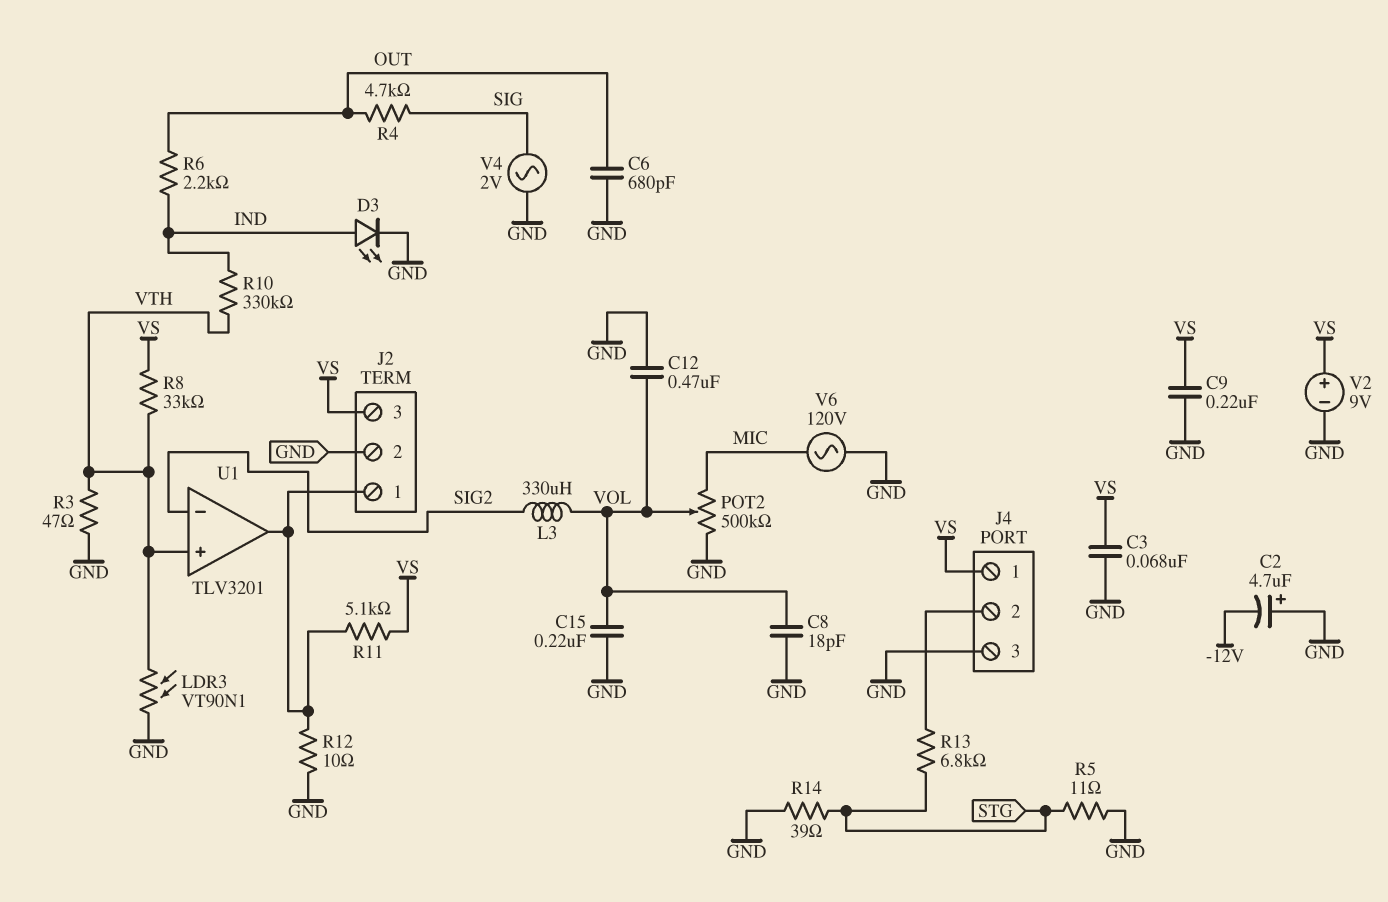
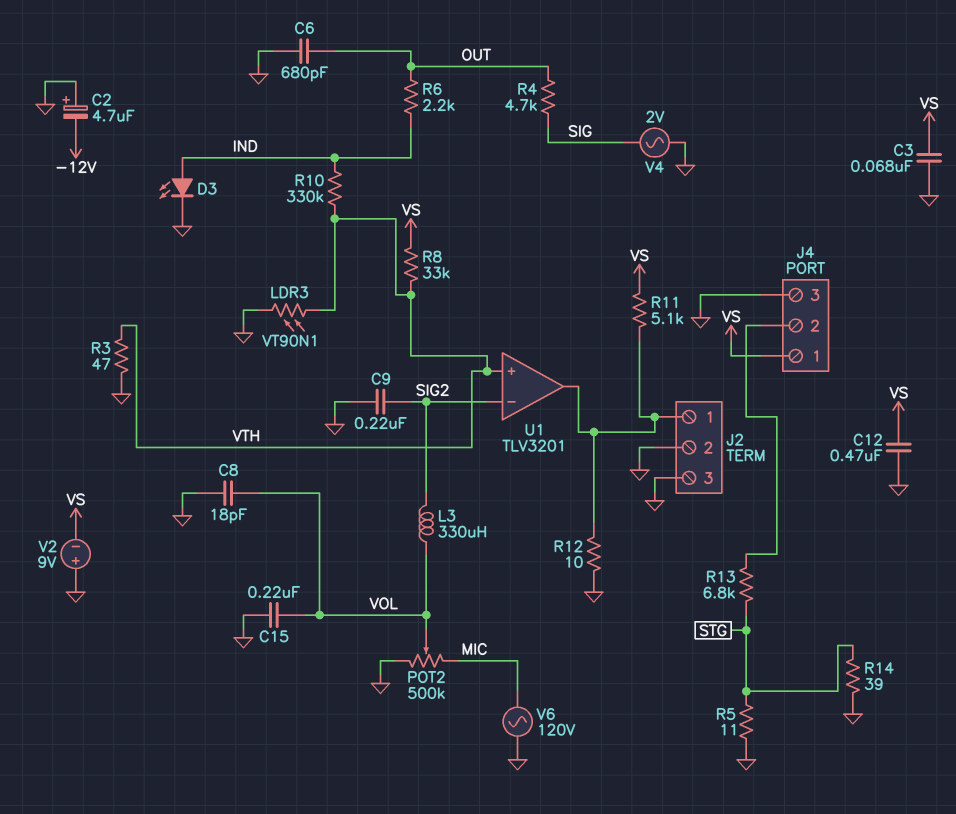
C9: 220nF (GND, VS) -> 220nF (GND, SIG2)
C12: 470nF (GND, VOL) -> 470nF (GND, VS)
J2 pin 3: VS -> GND
V2: 9V (plus VS, minus GND) -> 9V (plus GND, minus VS)

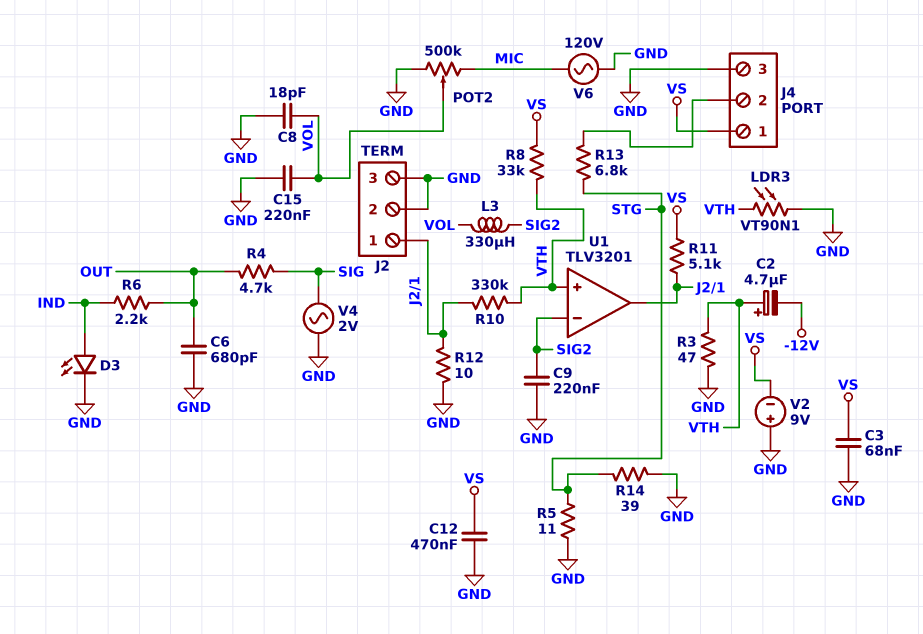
C2: 4.7uF (plus GND, minus -12V) -> 4.7uF (plus VTH, minus -12V)
R10: 330k (IND, VTH) -> 330k (J2/1, VTH)

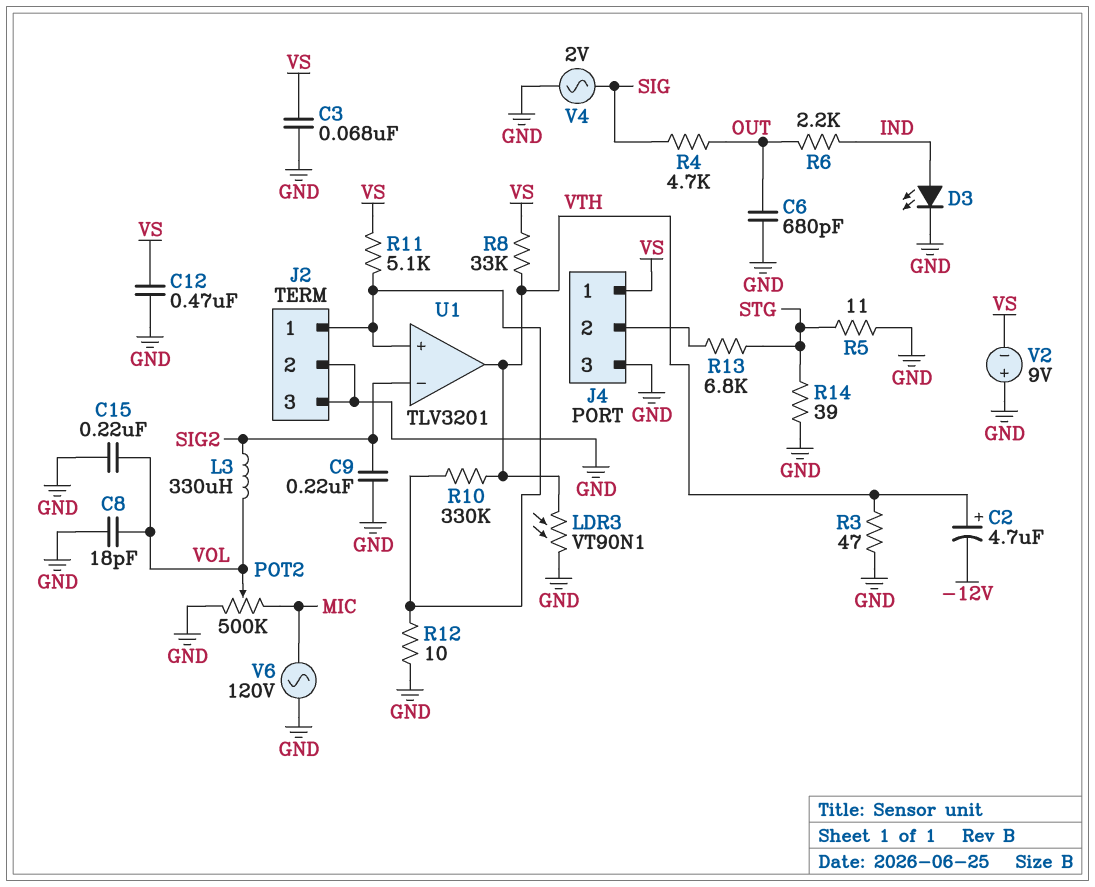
U1 pin in+: VTH -> J2/1
U1 pin out: J2/1 -> VTH

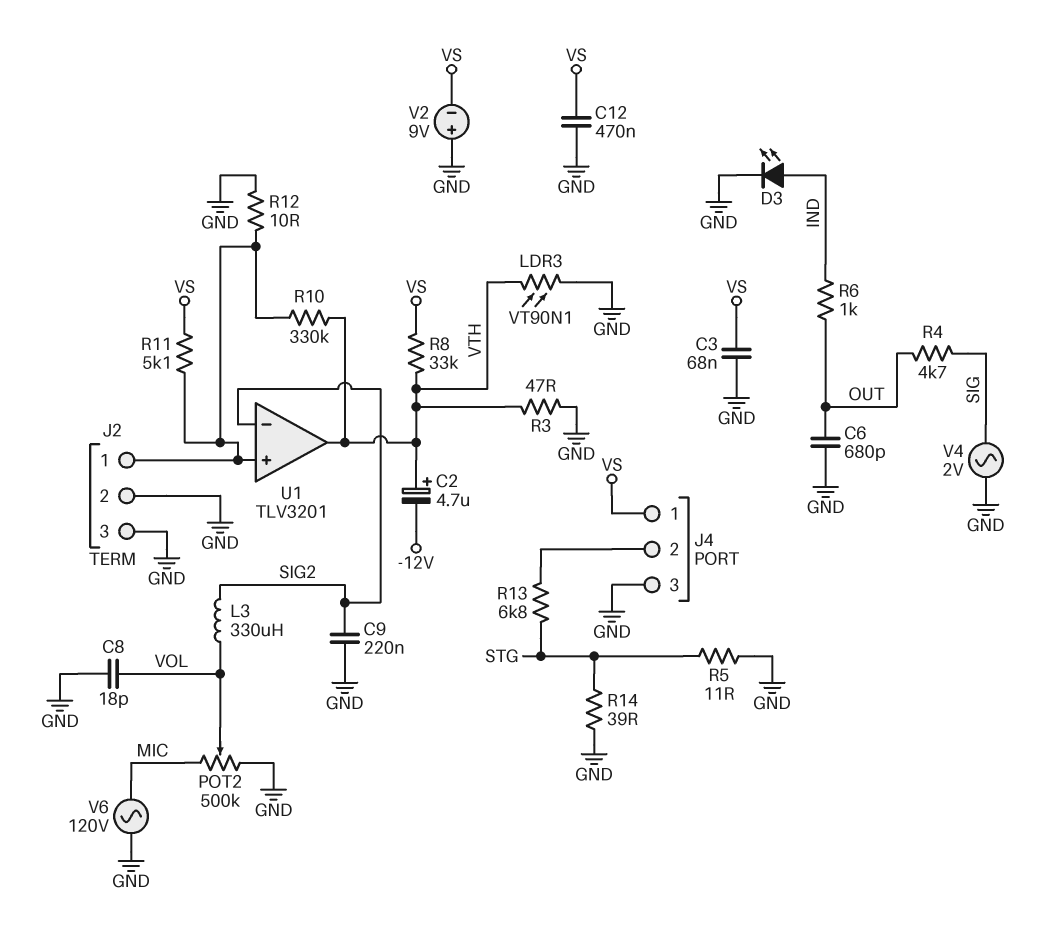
C15: 220nF (GND, VOL) -> none
R6: 2.2k (IND, OUT) -> 1k (IND, OUT)

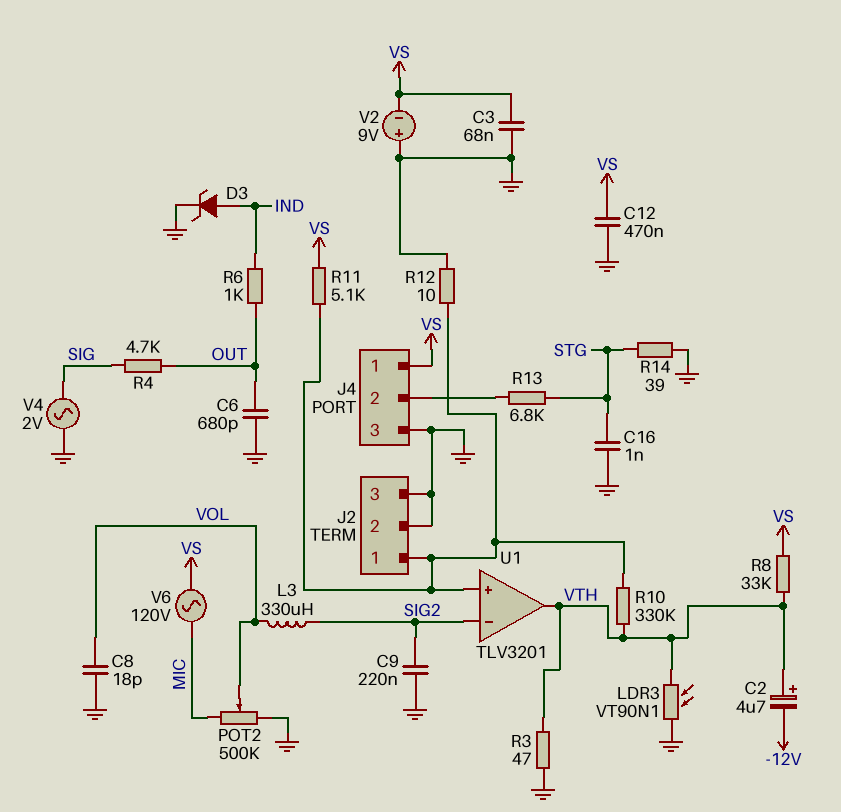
C16: none -> 1nF (GND, STG)
D3: LED (A IND, K GND) -> zener (A IND, K GND)
R5: 11 (GND, STG) -> none
V6: AC 120V (GND, MIC) -> AC 120V (MIC, VS)

